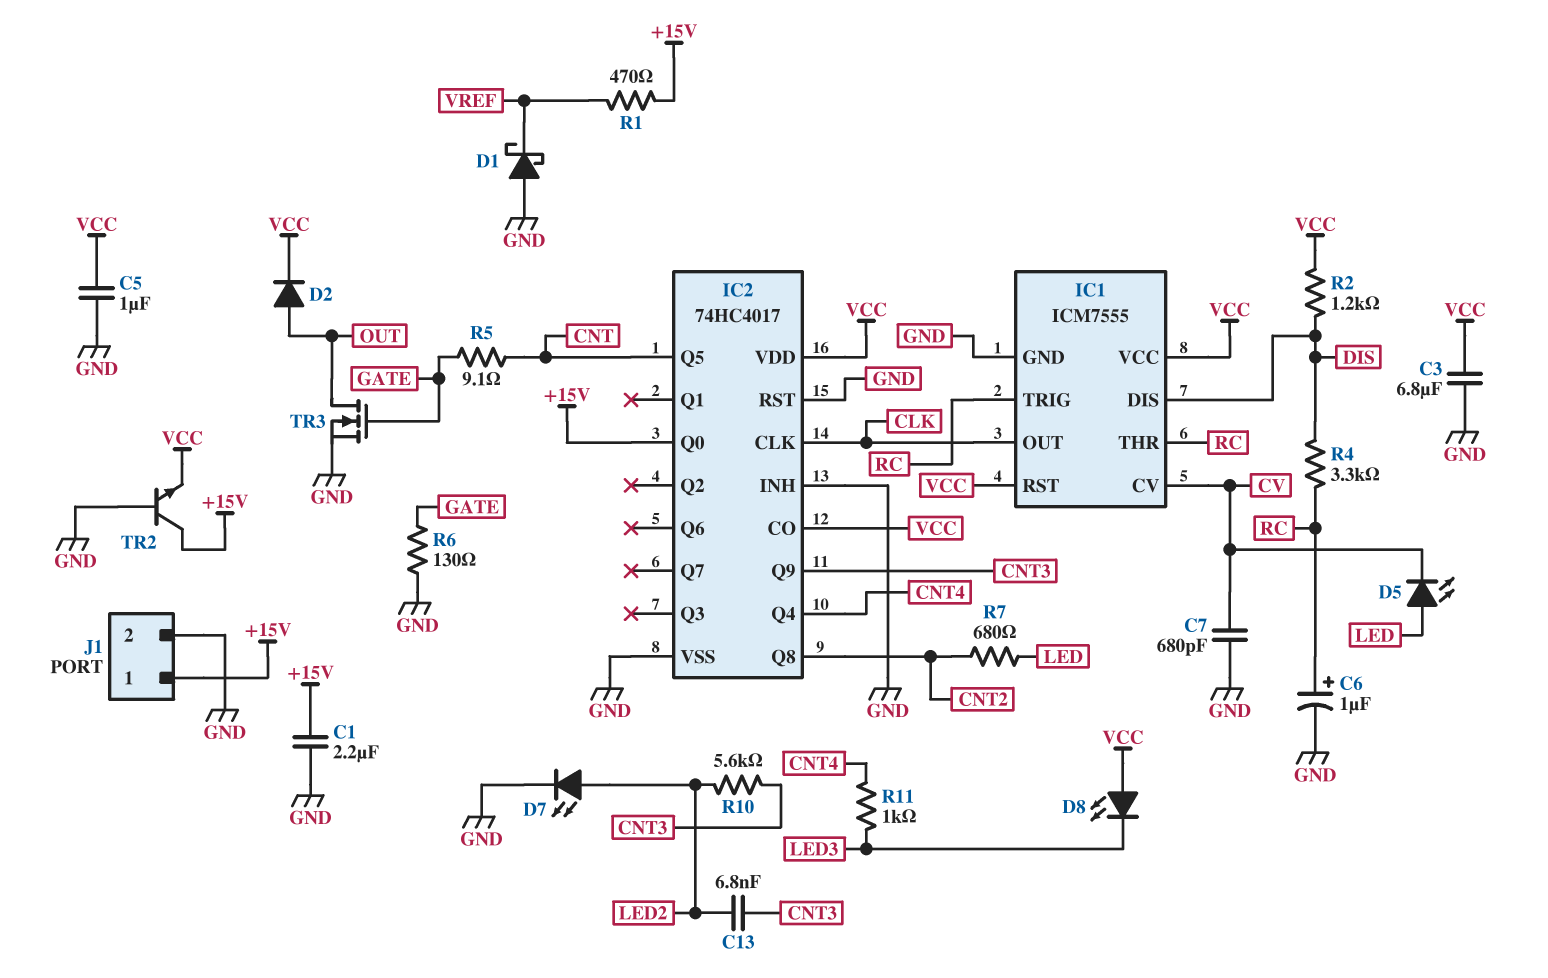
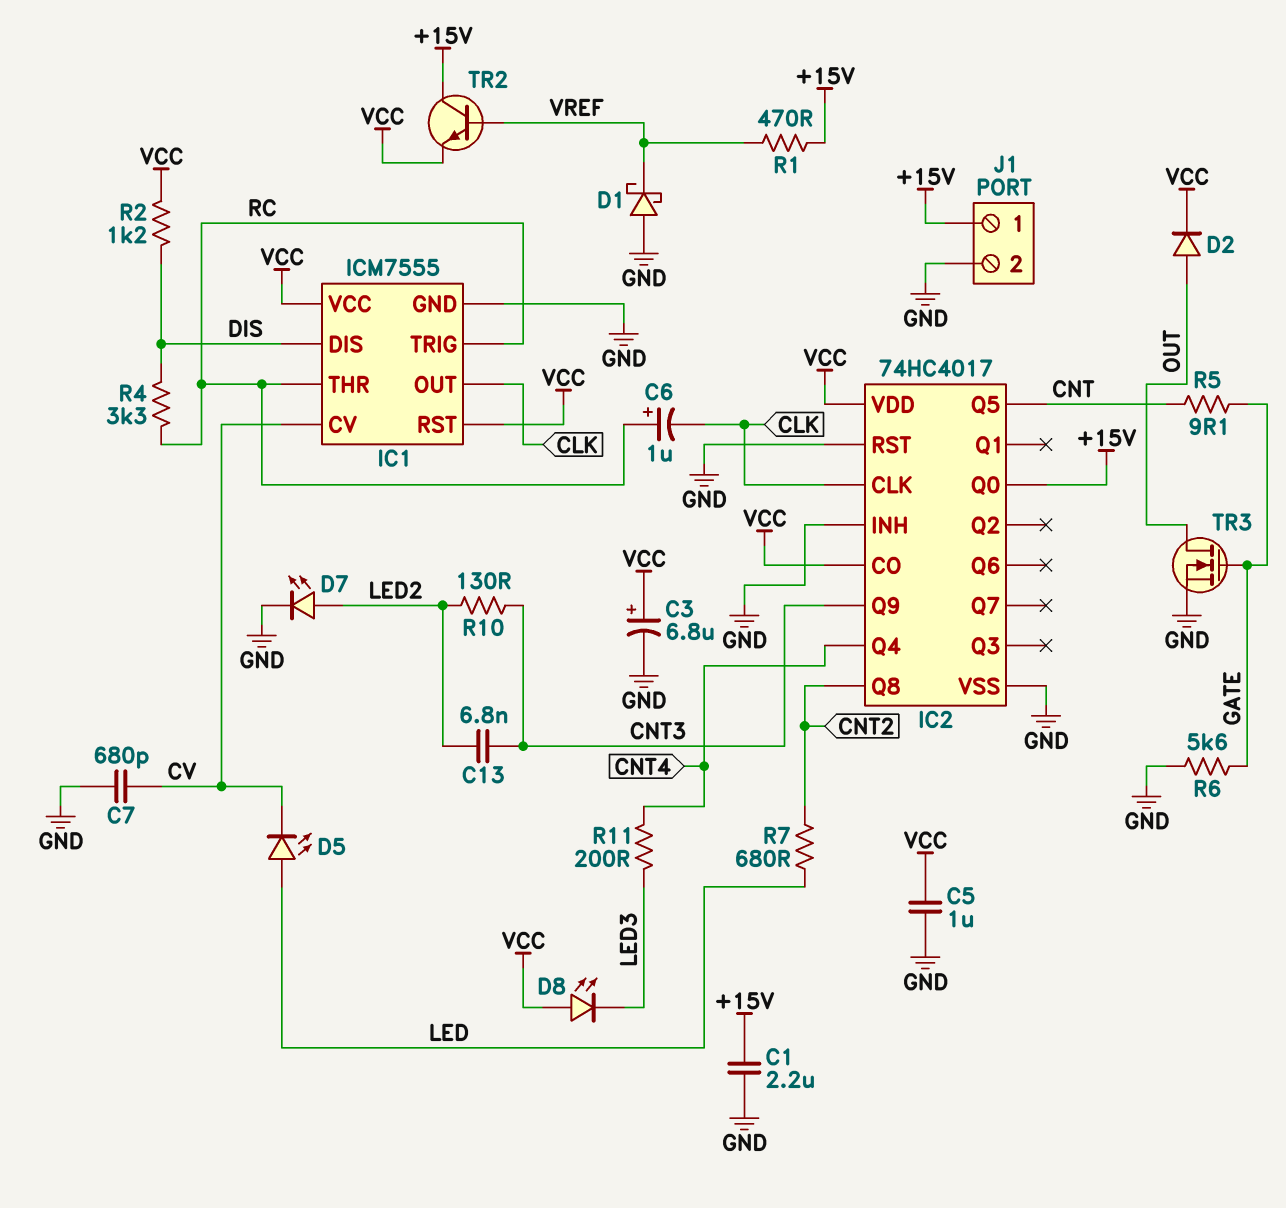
C3: 6.8uF (GND, VCC) -> 6.8uF (plus VCC, minus GND)
C6: 1uF (plus RC, minus GND) -> 1uF (plus RC, minus CLK)
R6: 130 (GATE, GND) -> 5.6k (GATE, GND)
R10: 5.6k (CNT3, LED2) -> 130 (CNT3, LED2)
R11: 1k (CNT4, LED3) -> 200 (CNT4, LED3)
TR2: NPN (B GND, C +15V, E VCC) -> NPN (B VREF, C +15V, E VCC)

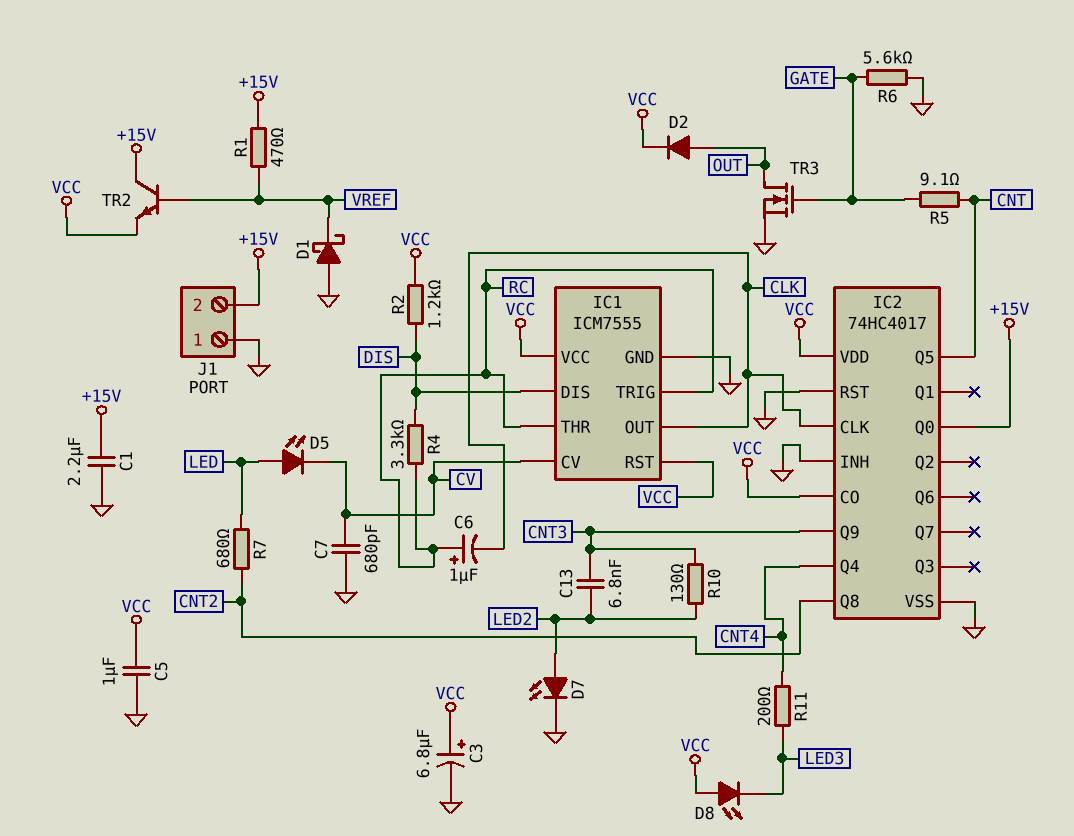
J1 pin 1: +15V -> GND
J1 pin 2: GND -> +15V

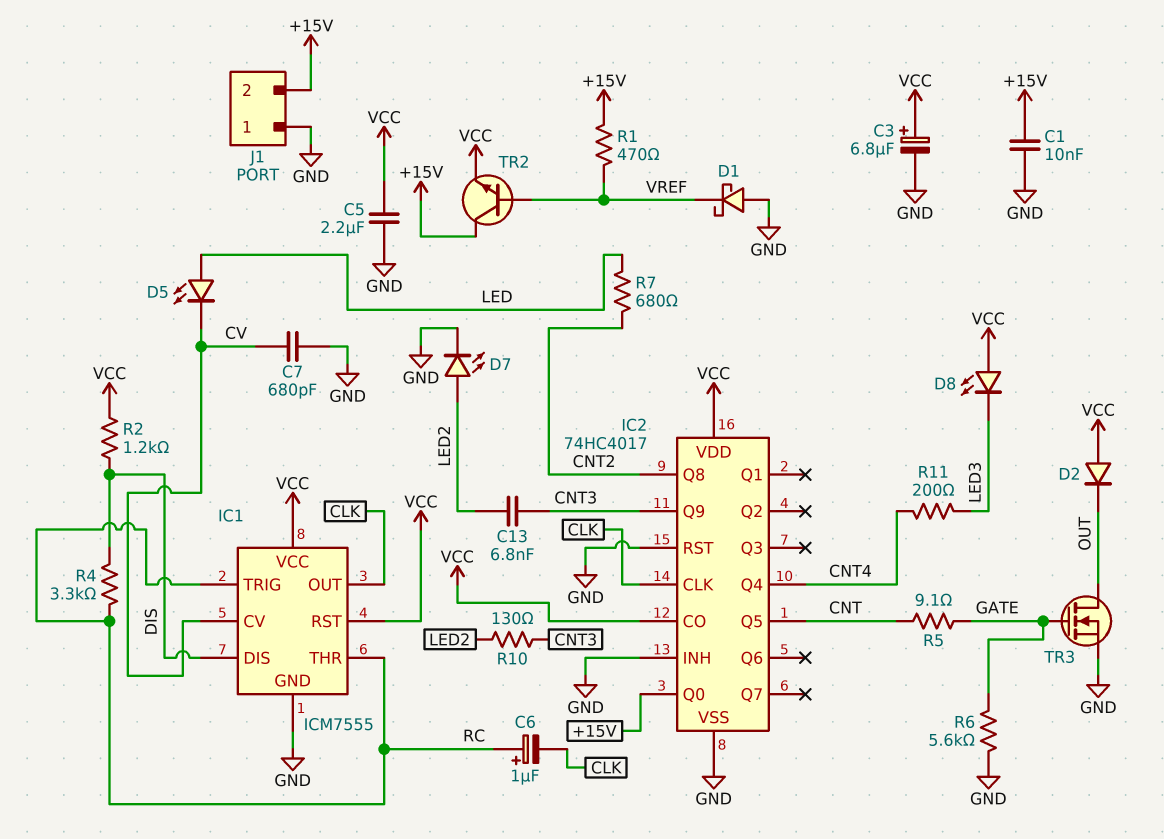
C1: 2.2uF (+15V, GND) -> 10nF (+15V, GND)
C5: 1uF (GND, VCC) -> 2.2uF (GND, VCC)
D2: diode (A OUT, K VCC) -> diode (A VCC, K OUT)

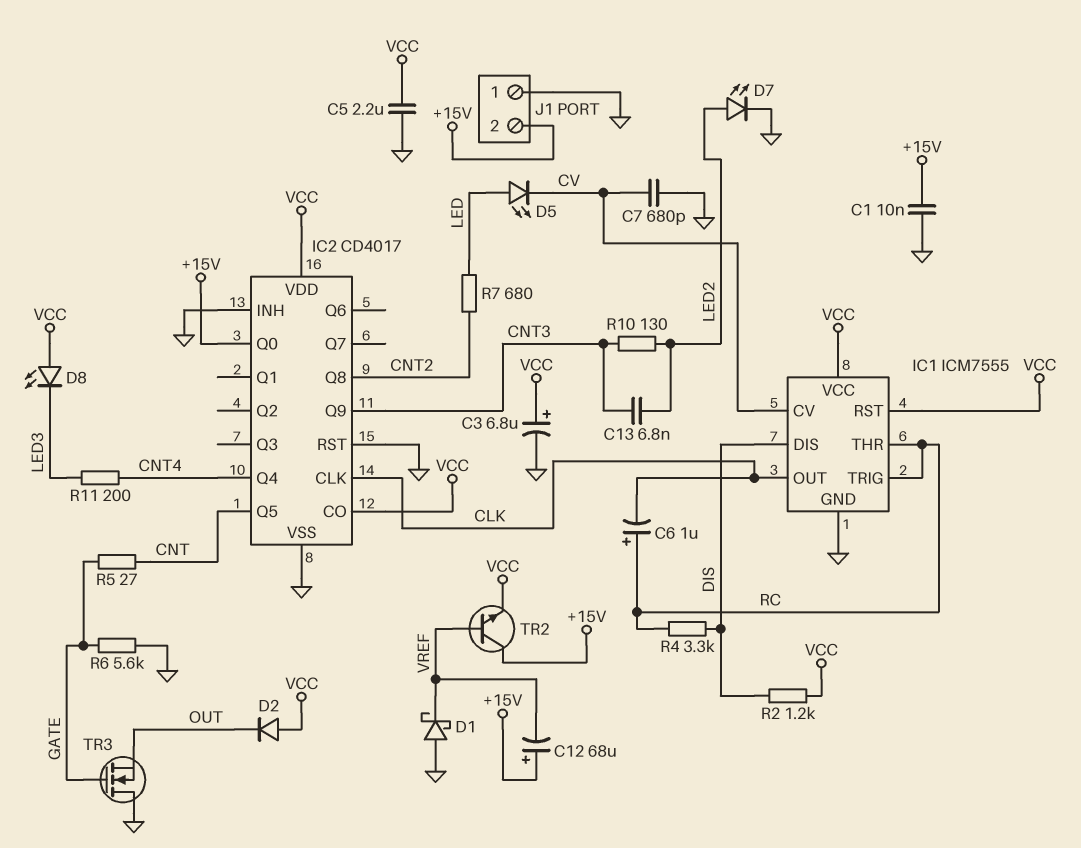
C12: none -> 68uF (plus +15V, minus VREF)
IC2: 74HC4017 -> CD4017
R1: 470 (+15V, VREF) -> none
R5: 9.1 (CNT, GATE) -> 27 (CNT, GATE)
TR3: NMOS (G GATE, D OUT, S GND) -> NMOS (G GATE, D GND, S OUT)

